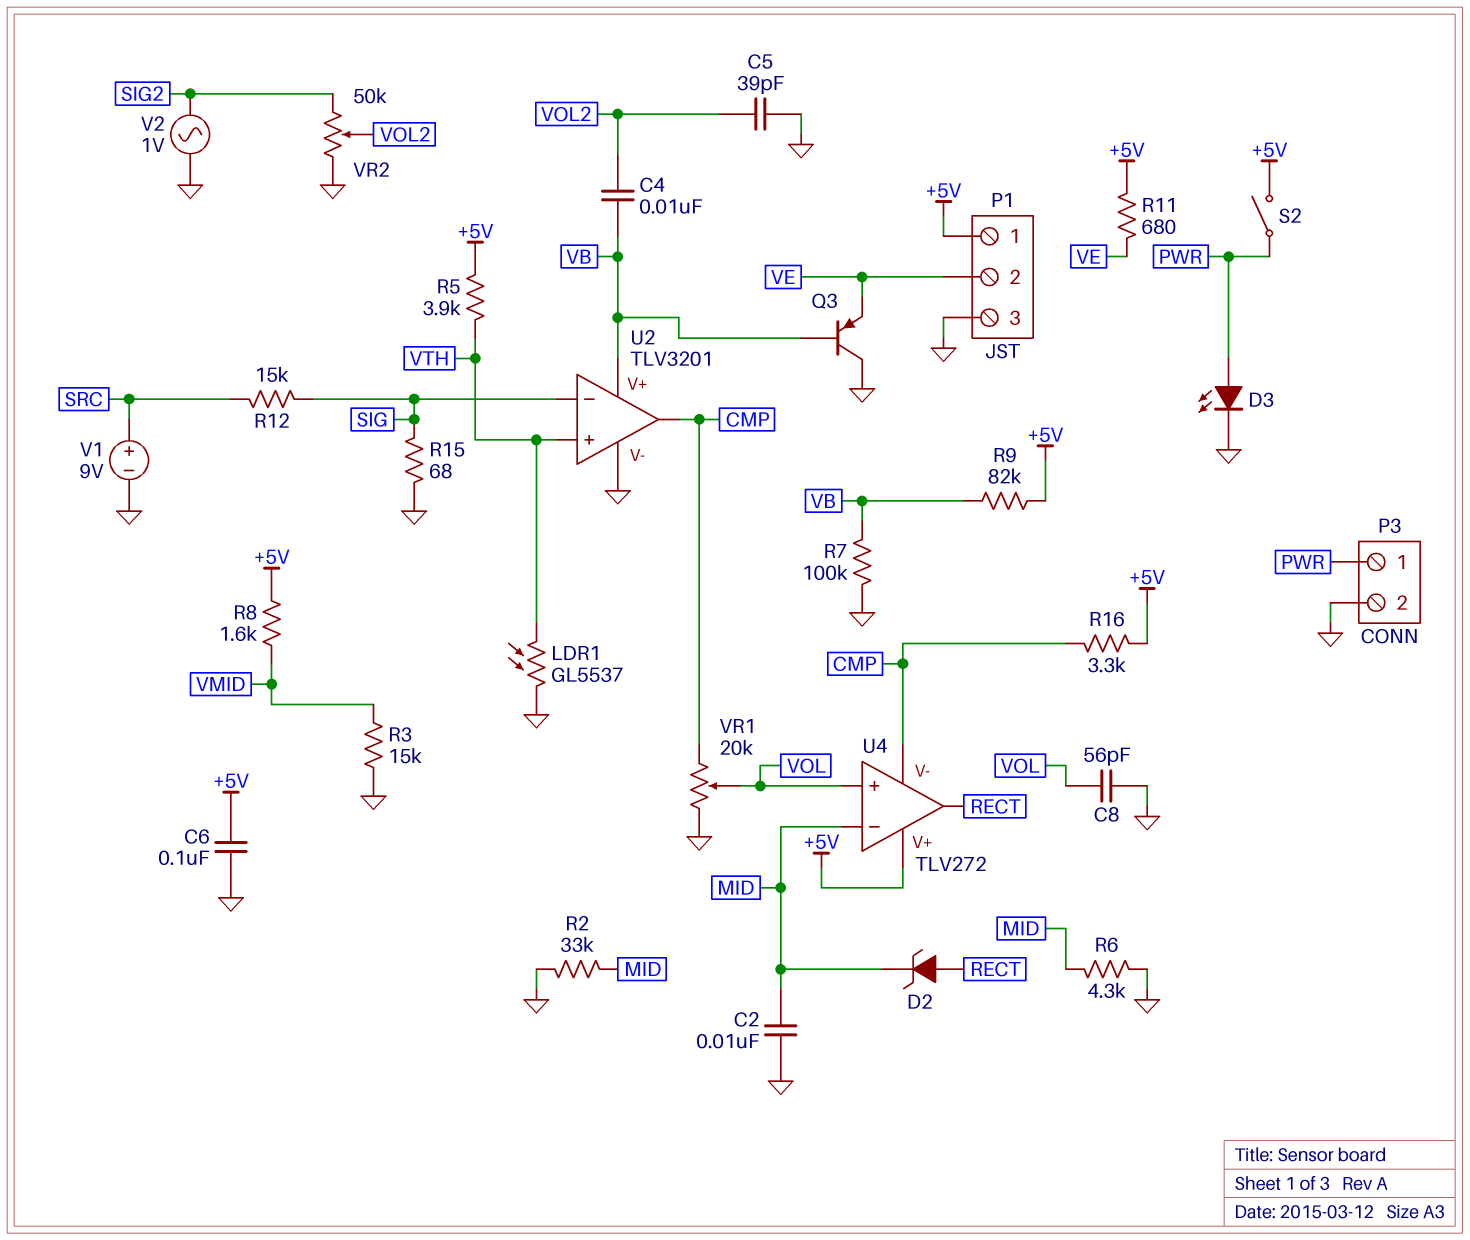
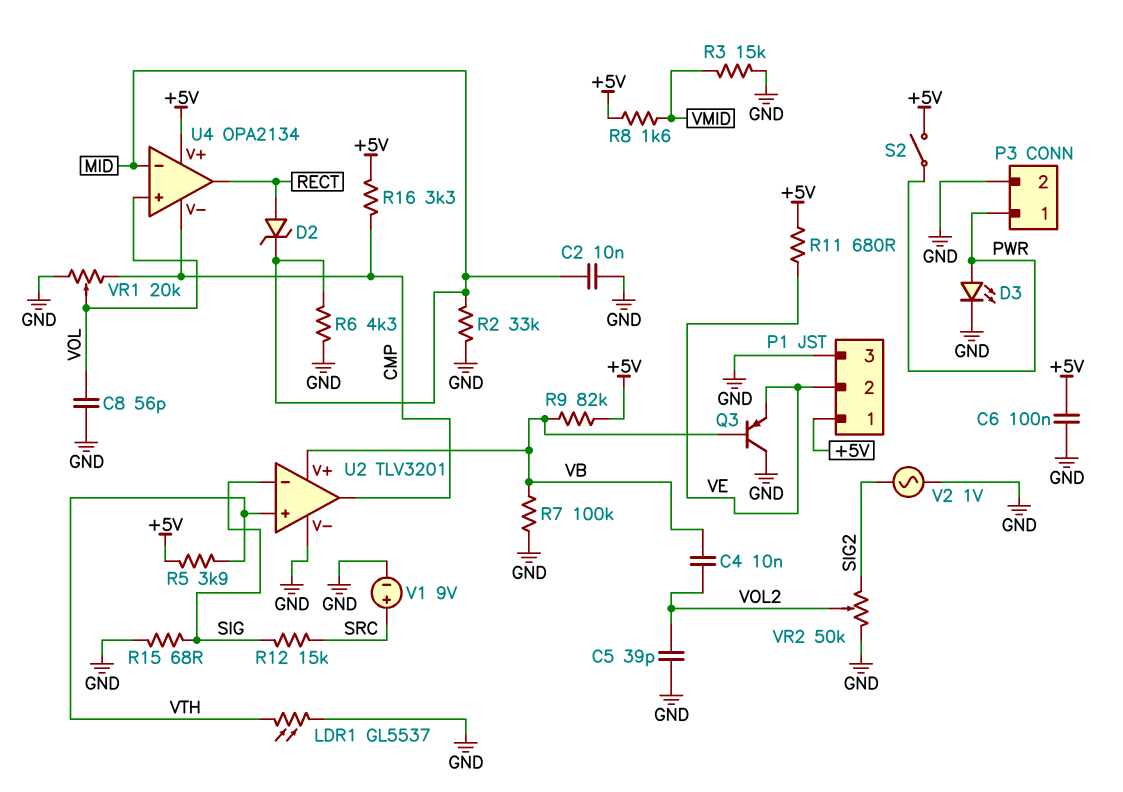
U4: TLV272 -> OPA2134

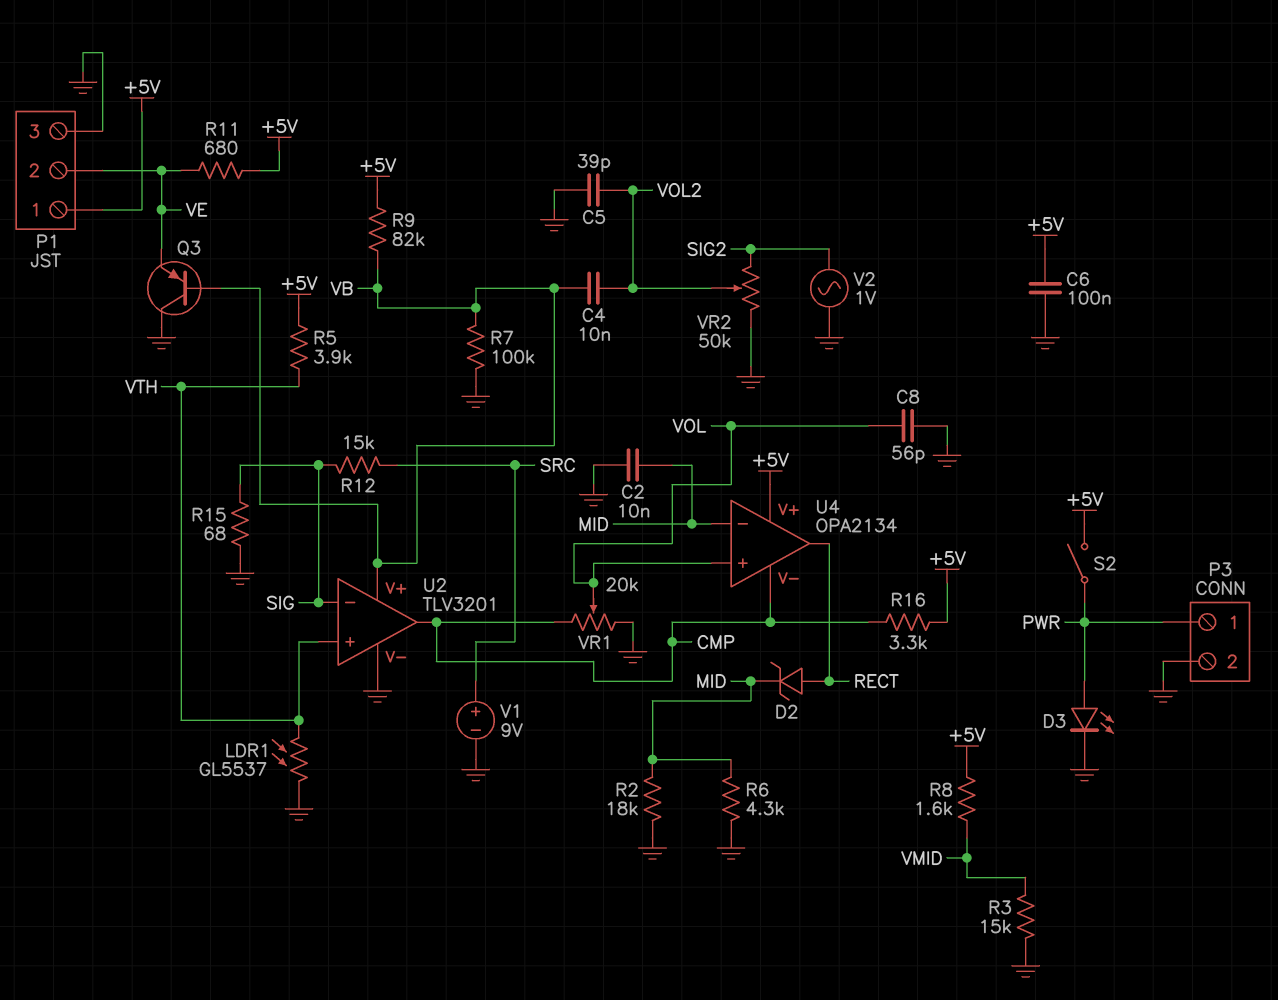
R2: 33k (GND, MID) -> 18k (GND, MID)

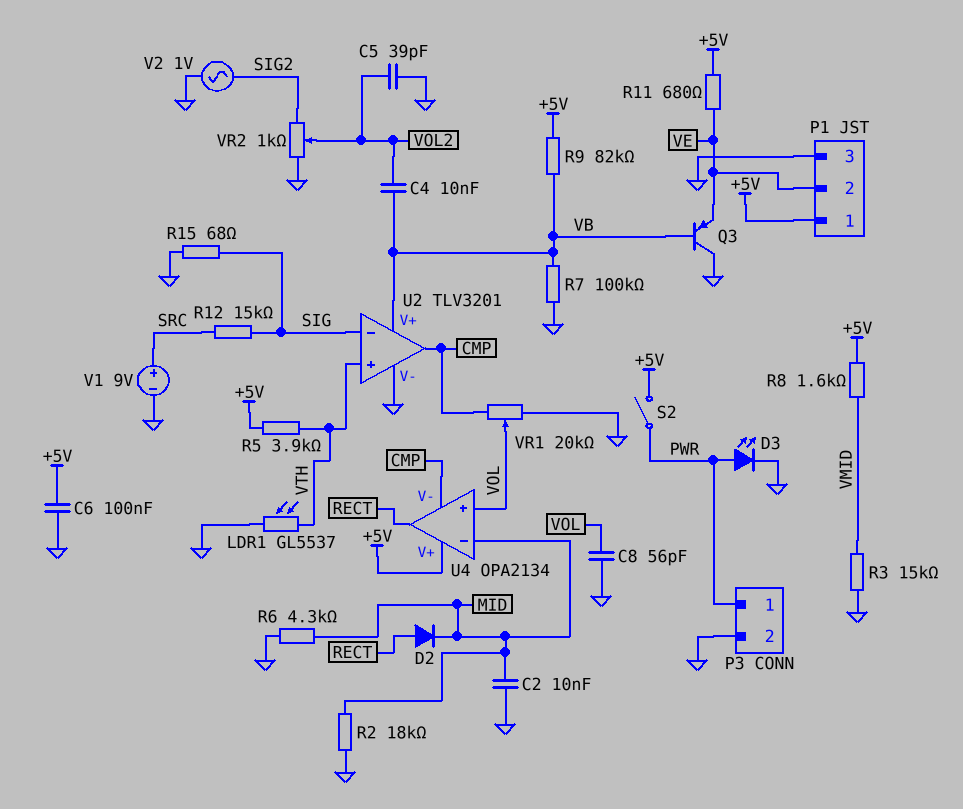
D2: zener (A RECT, K MID) -> diode (A RECT, K MID)
R16: 3.3k (+5V, CMP) -> none
VR2: 50k (GND, SIG2, wiper VOL2) -> 1k (GND, SIG2, wiper VOL2)

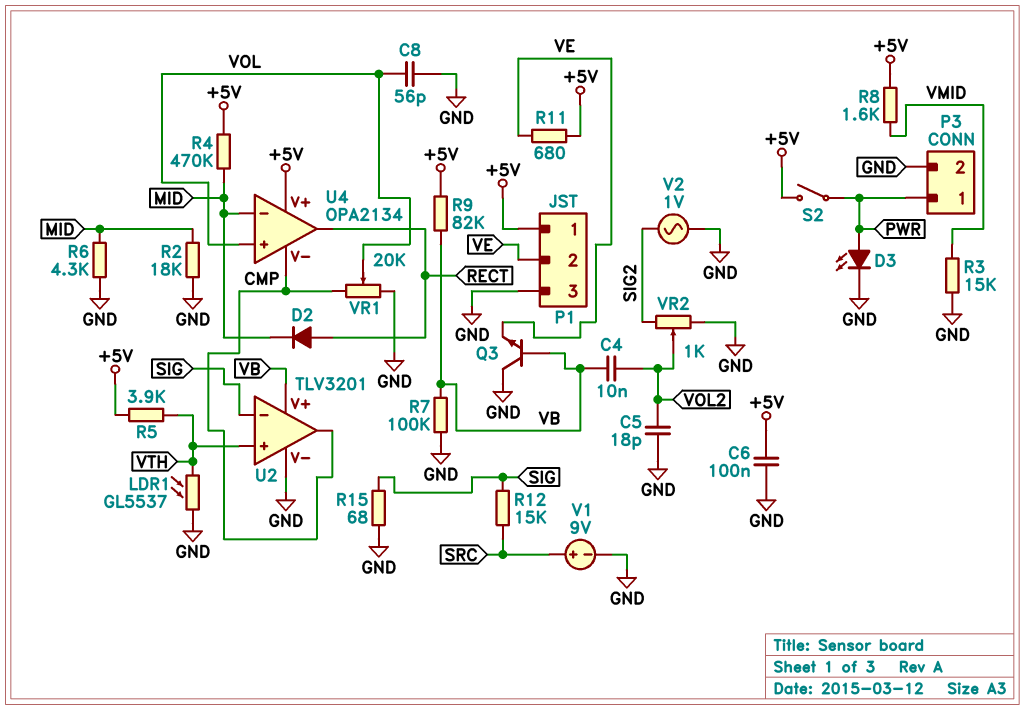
C2: 10nF (GND, MID) -> none
C5: 39pF (GND, VOL2) -> 18pF (GND, VOL2)
Q3: PNP (B VB, C GND, E VE) -> NPN (B VB, C GND, E VE)
R4: none -> 470k (+5V, MID)

